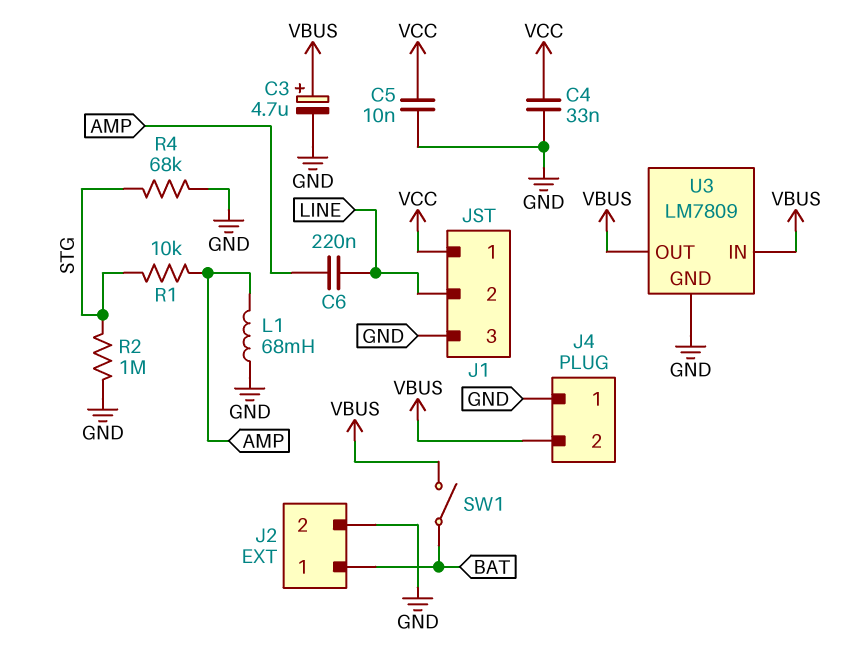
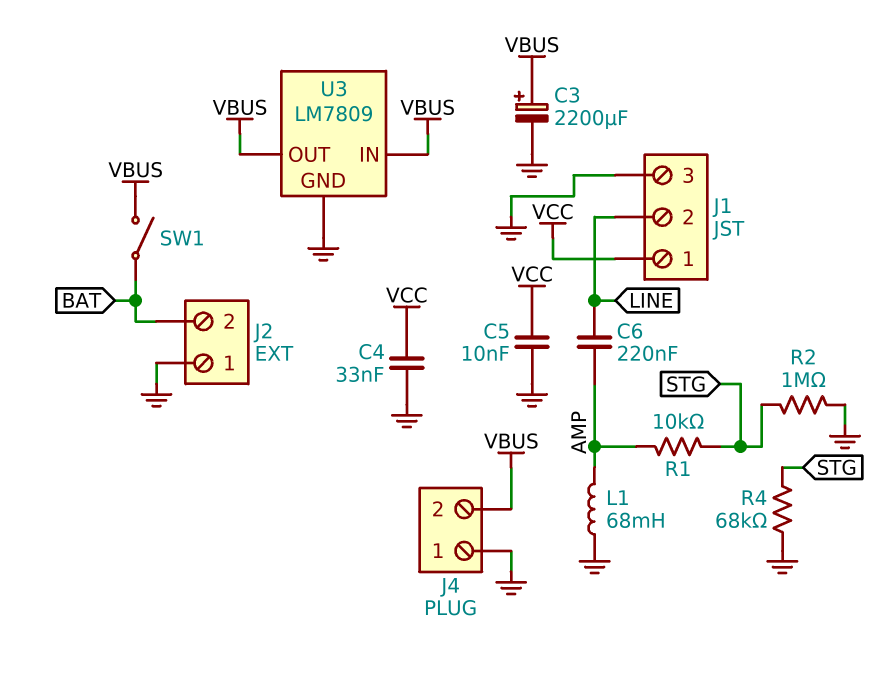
C3: 4.7uF (plus VBUS, minus GND) -> 2200uF (plus VBUS, minus GND)
J2 pin 1: BAT -> GND
J2 pin 2: GND -> BAT

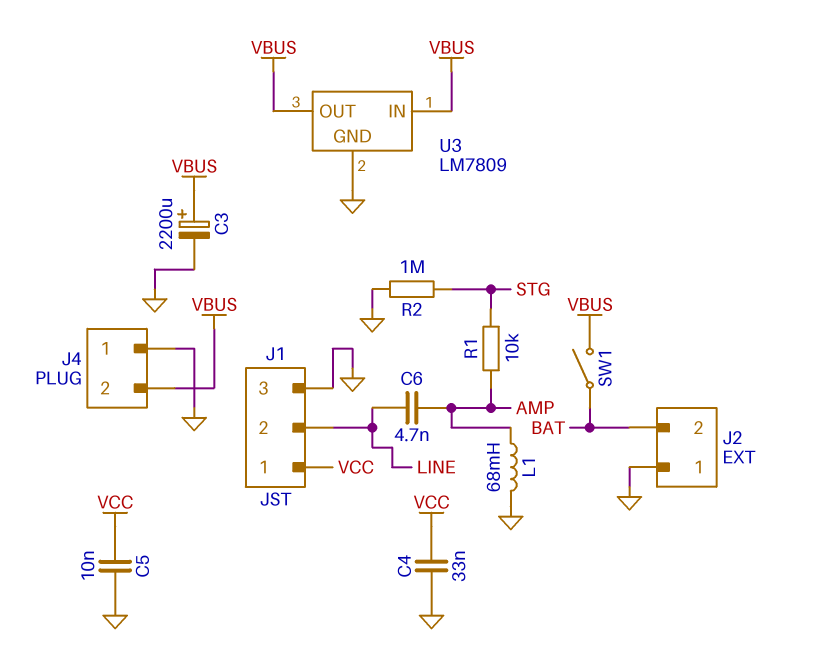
C6: 220nF (AMP, LINE) -> 4.7nF (AMP, LINE)
R4: 68k (GND, STG) -> none

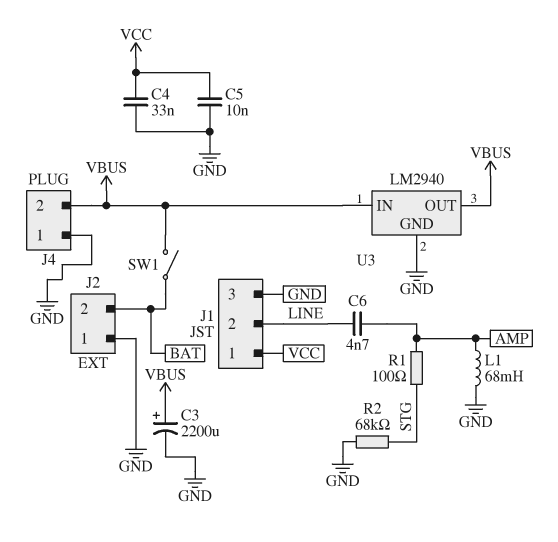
R1: 10k (AMP, STG) -> 100 (AMP, STG)
R2: 1M (GND, STG) -> 68k (GND, STG)
U3: LM7809 -> LM2940

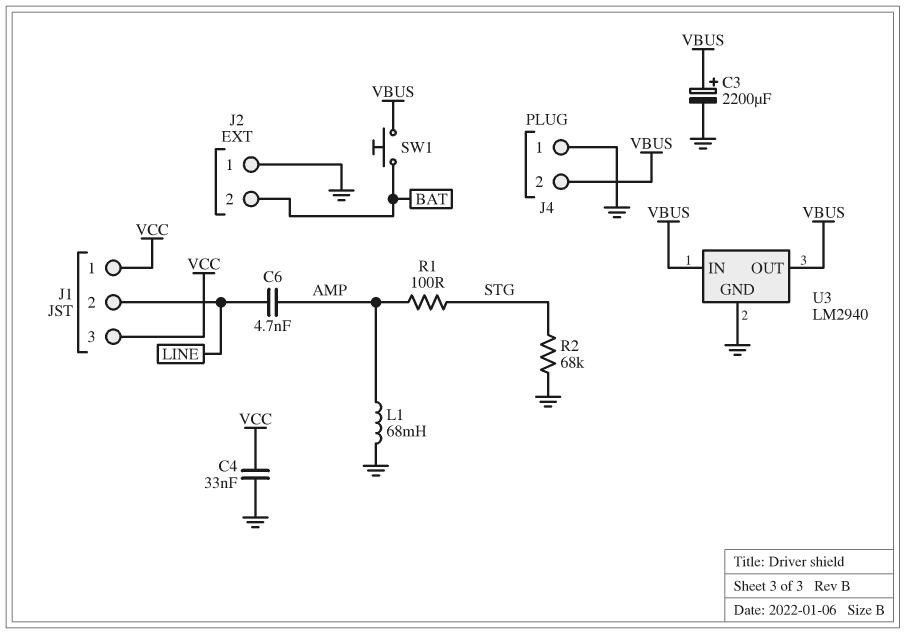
C5: 10nF (GND, VCC) -> none
J1 pin 3: GND -> VCC
SW1: switch (BAT, VBUS) -> button (BAT, VBUS)

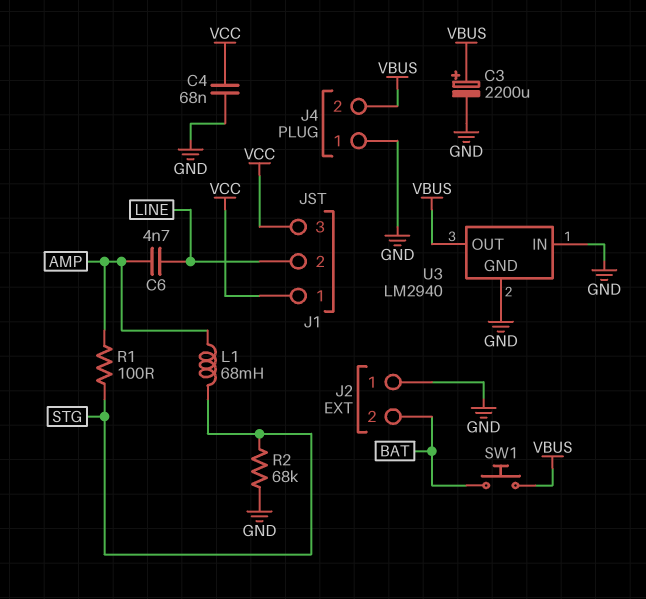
C4: 33nF (GND, VCC) -> 68nF (GND, VCC)
L1: 68mH (AMP, GND) -> 68mH (AMP, STG)
U3 pin IN: VBUS -> GND

